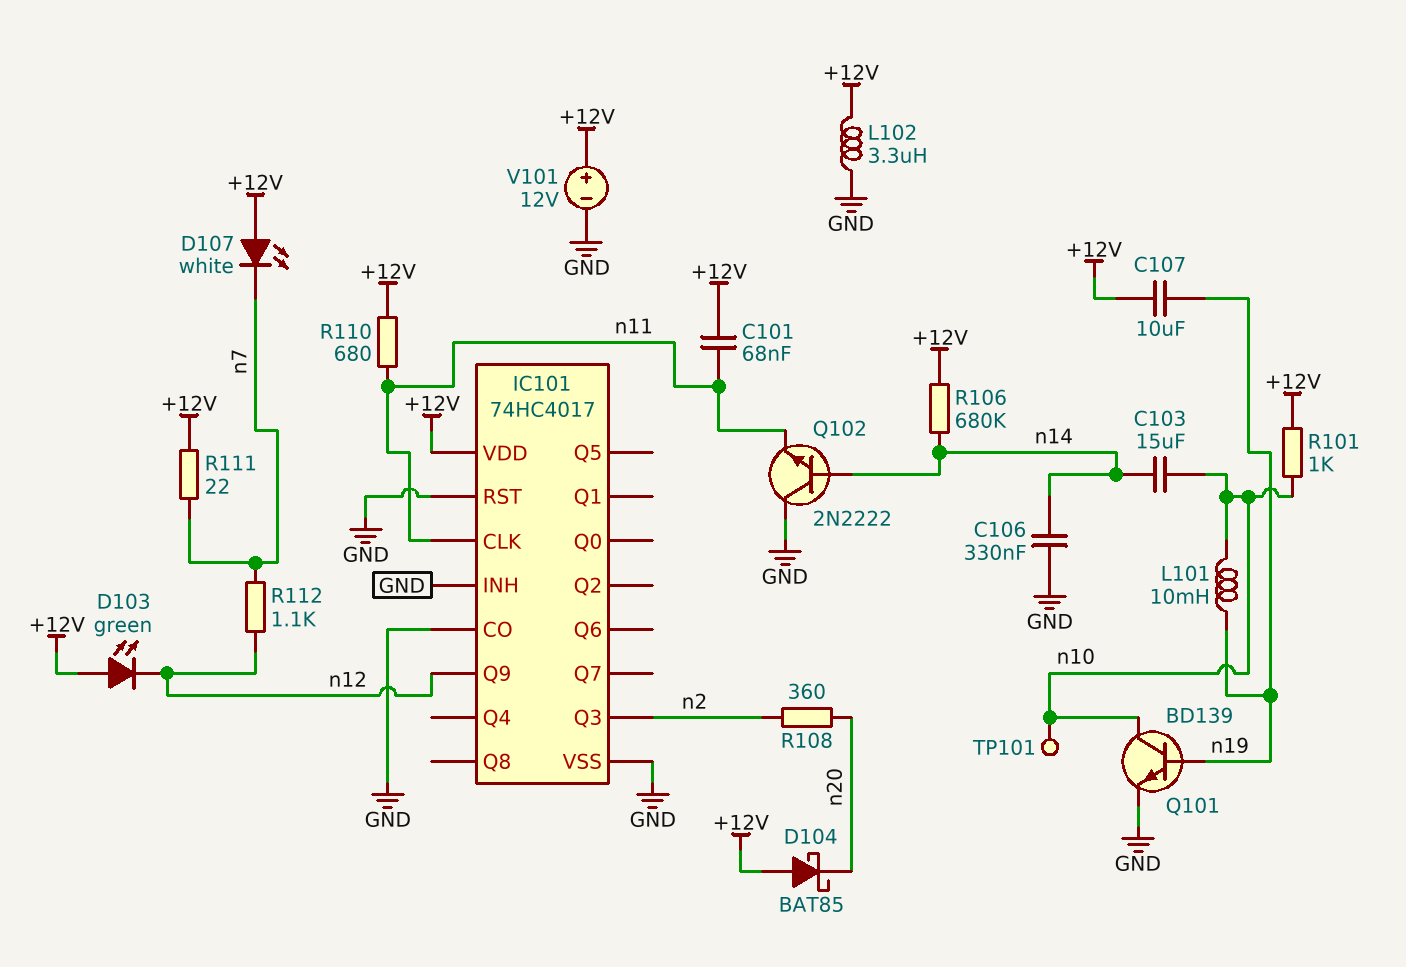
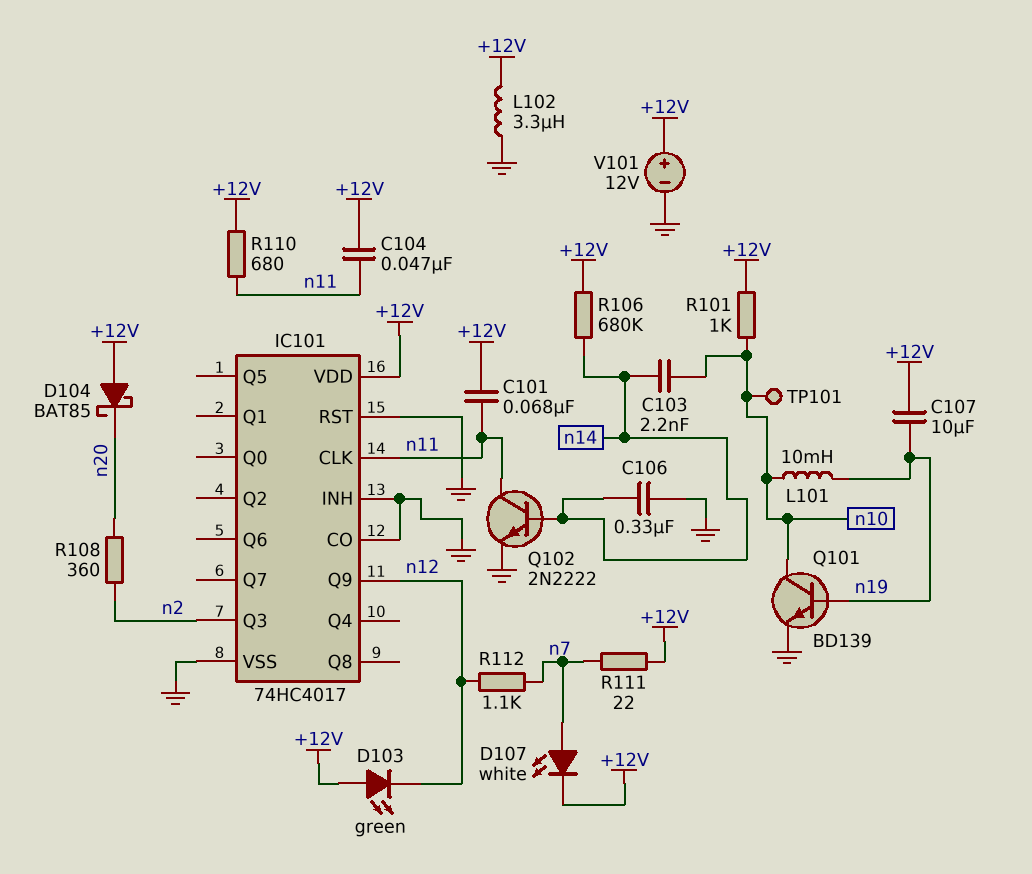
C103: 15uF (n10, n14) -> 2.2nF (n10, n14)
C104: none -> 47nF (+12V, n11)
D107: LED white (A +12V, K n7) -> LED white (A n7, K +12V)
Q102: NPN 2N2222 (B n14, C GND, E n11) -> NPN 2N2222 (B n14, C n11, E GND)

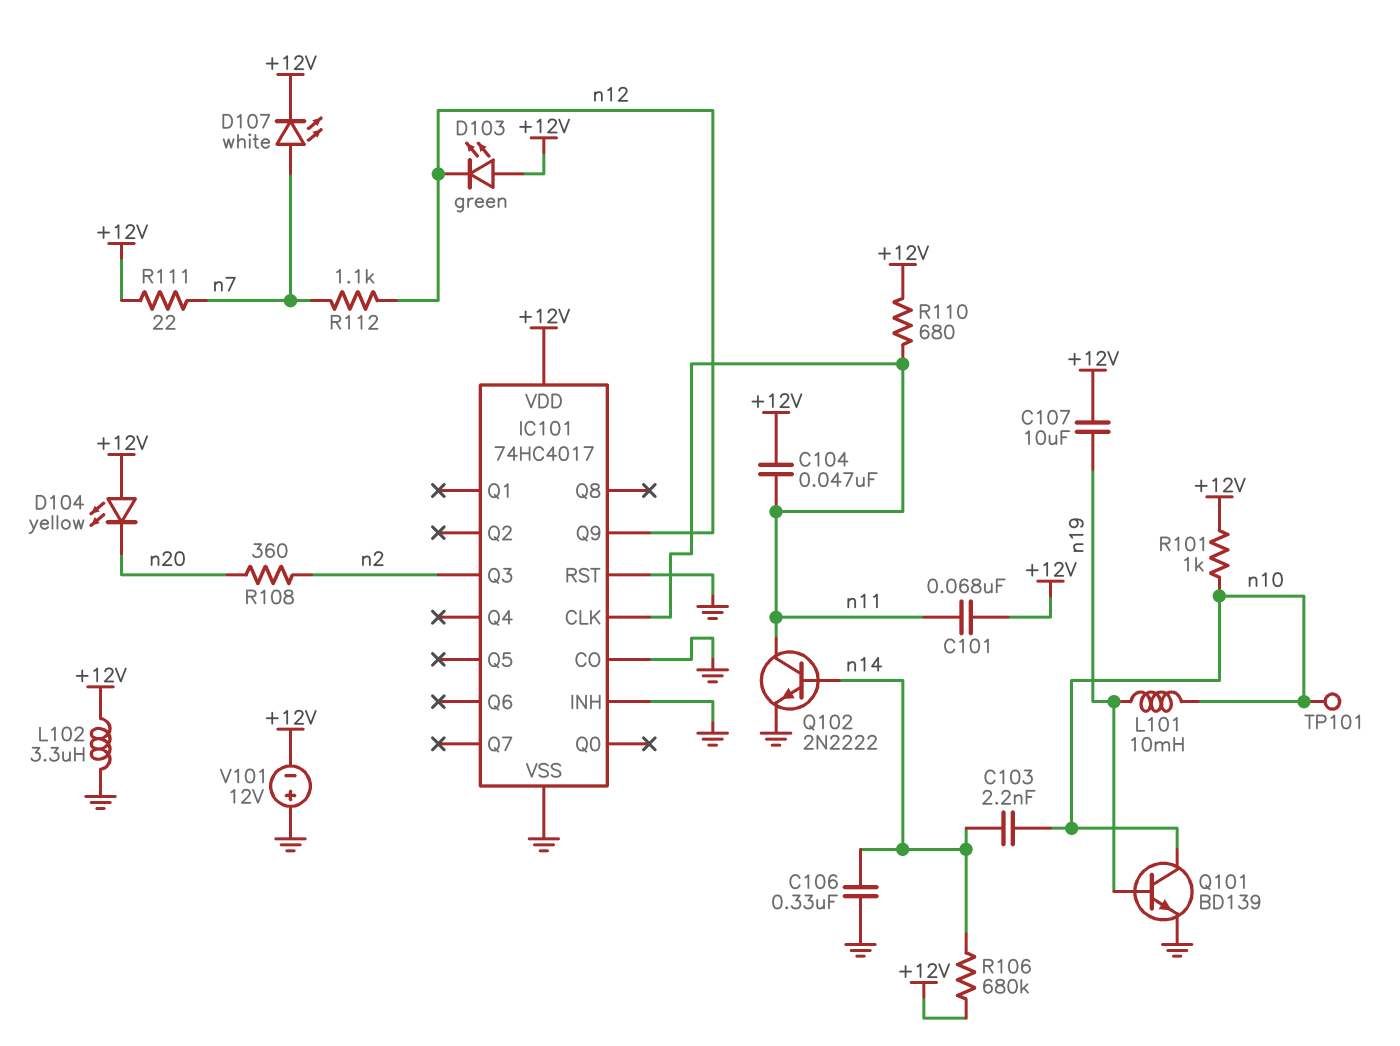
D104: schottky BAT85 (A +12V, K n20) -> LED yellow (A +12V, K n20)
V101: 12V (plus +12V, minus GND) -> 12V (plus GND, minus +12V)

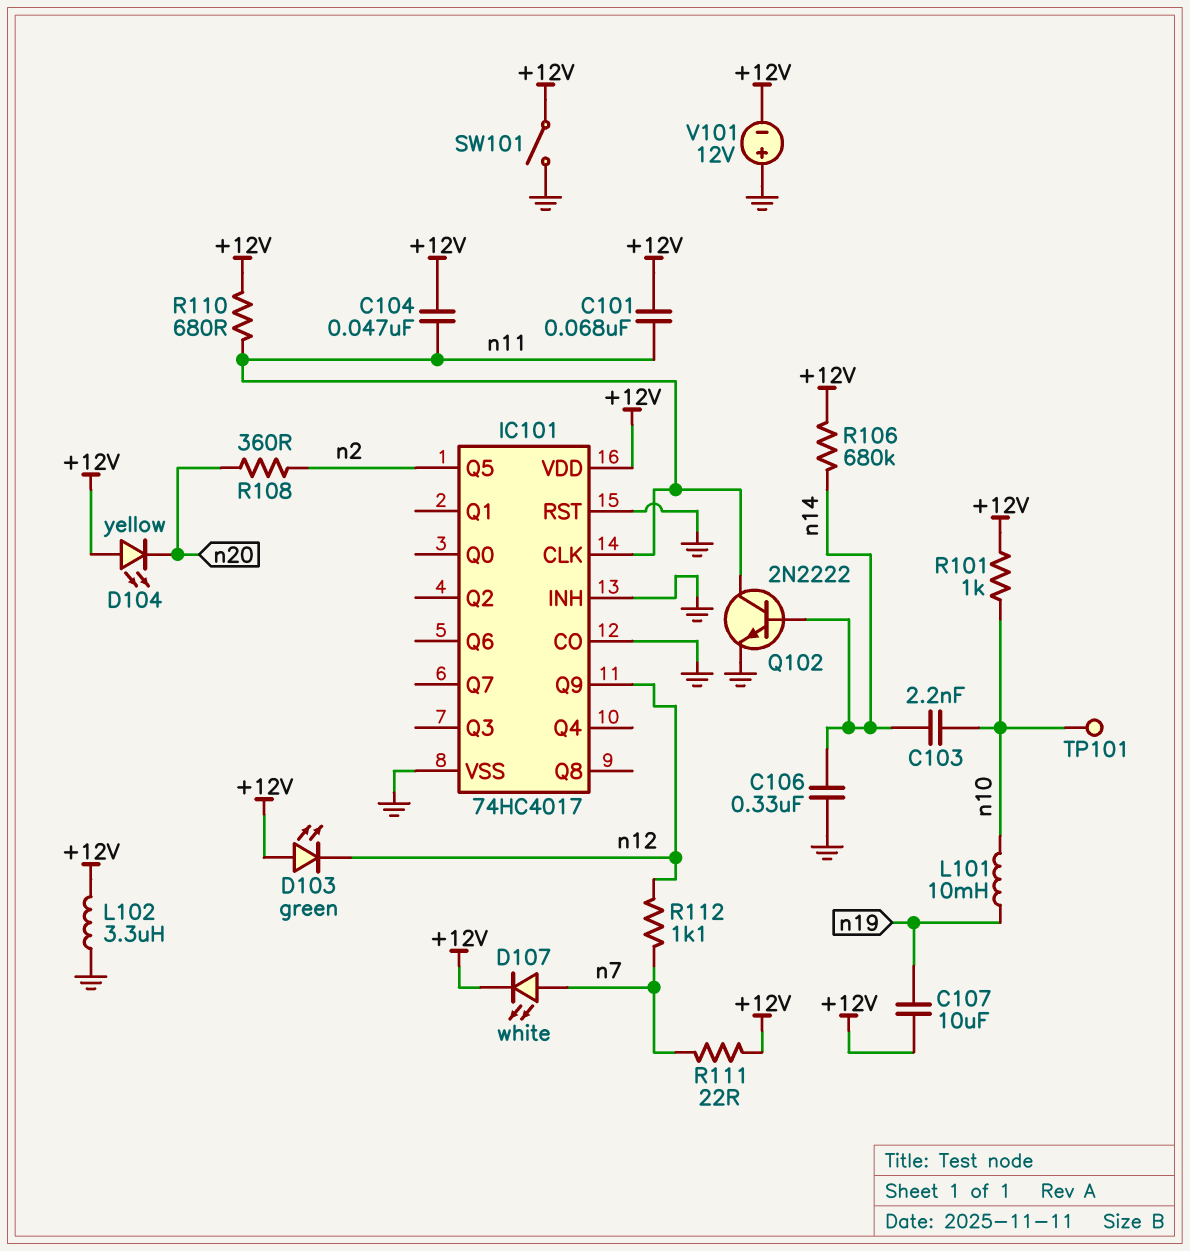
IC101 pin Q3: n2 -> none
IC101 pin Q5: none -> n2
Q101: NPN BD139 (B n19, C n10, E GND) -> none
SW101: none -> switch (+12V, GND)

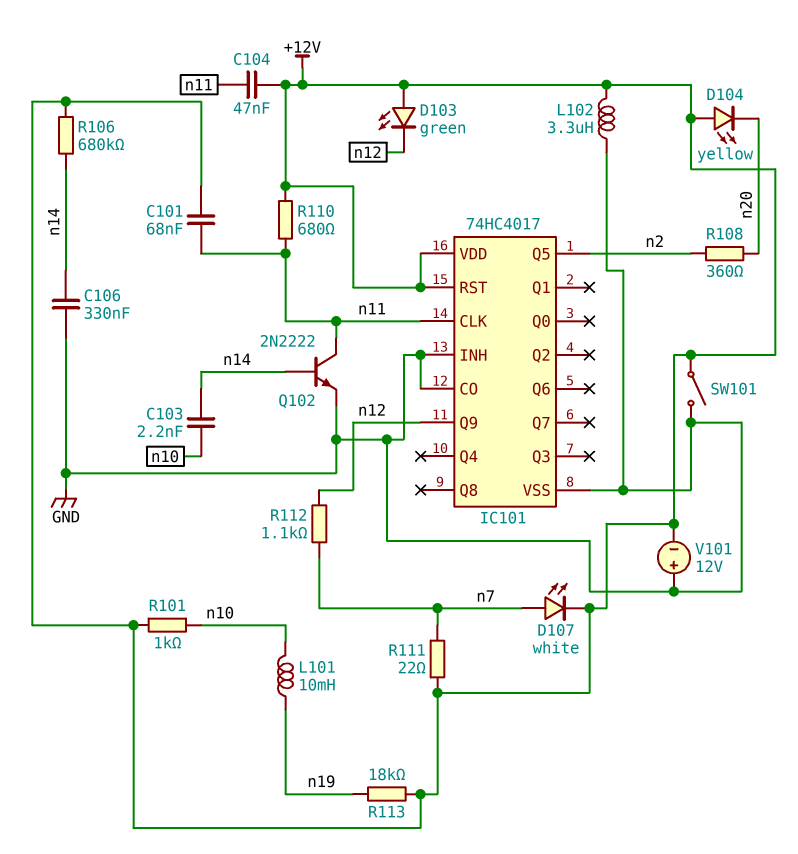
C107: 10uF (+12V, n19) -> none
IC101 pin RST: GND -> +12V
R113: none -> 18k (+12V, n19)
TP101: test point (n10) -> none

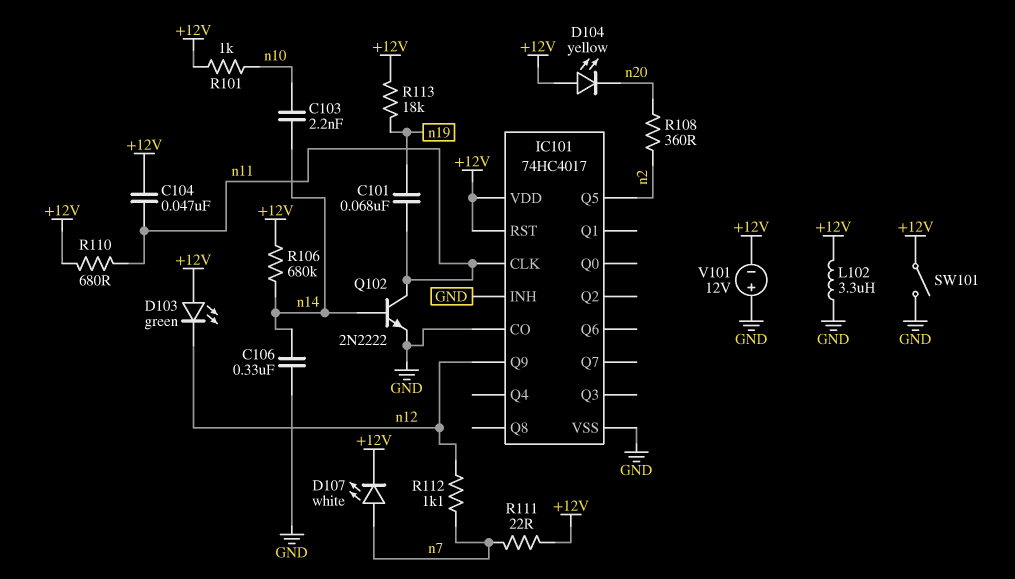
C101: 68nF (+12V, n11) -> 68nF (n11, n19)
L101: 10mH (n10, n19) -> none

